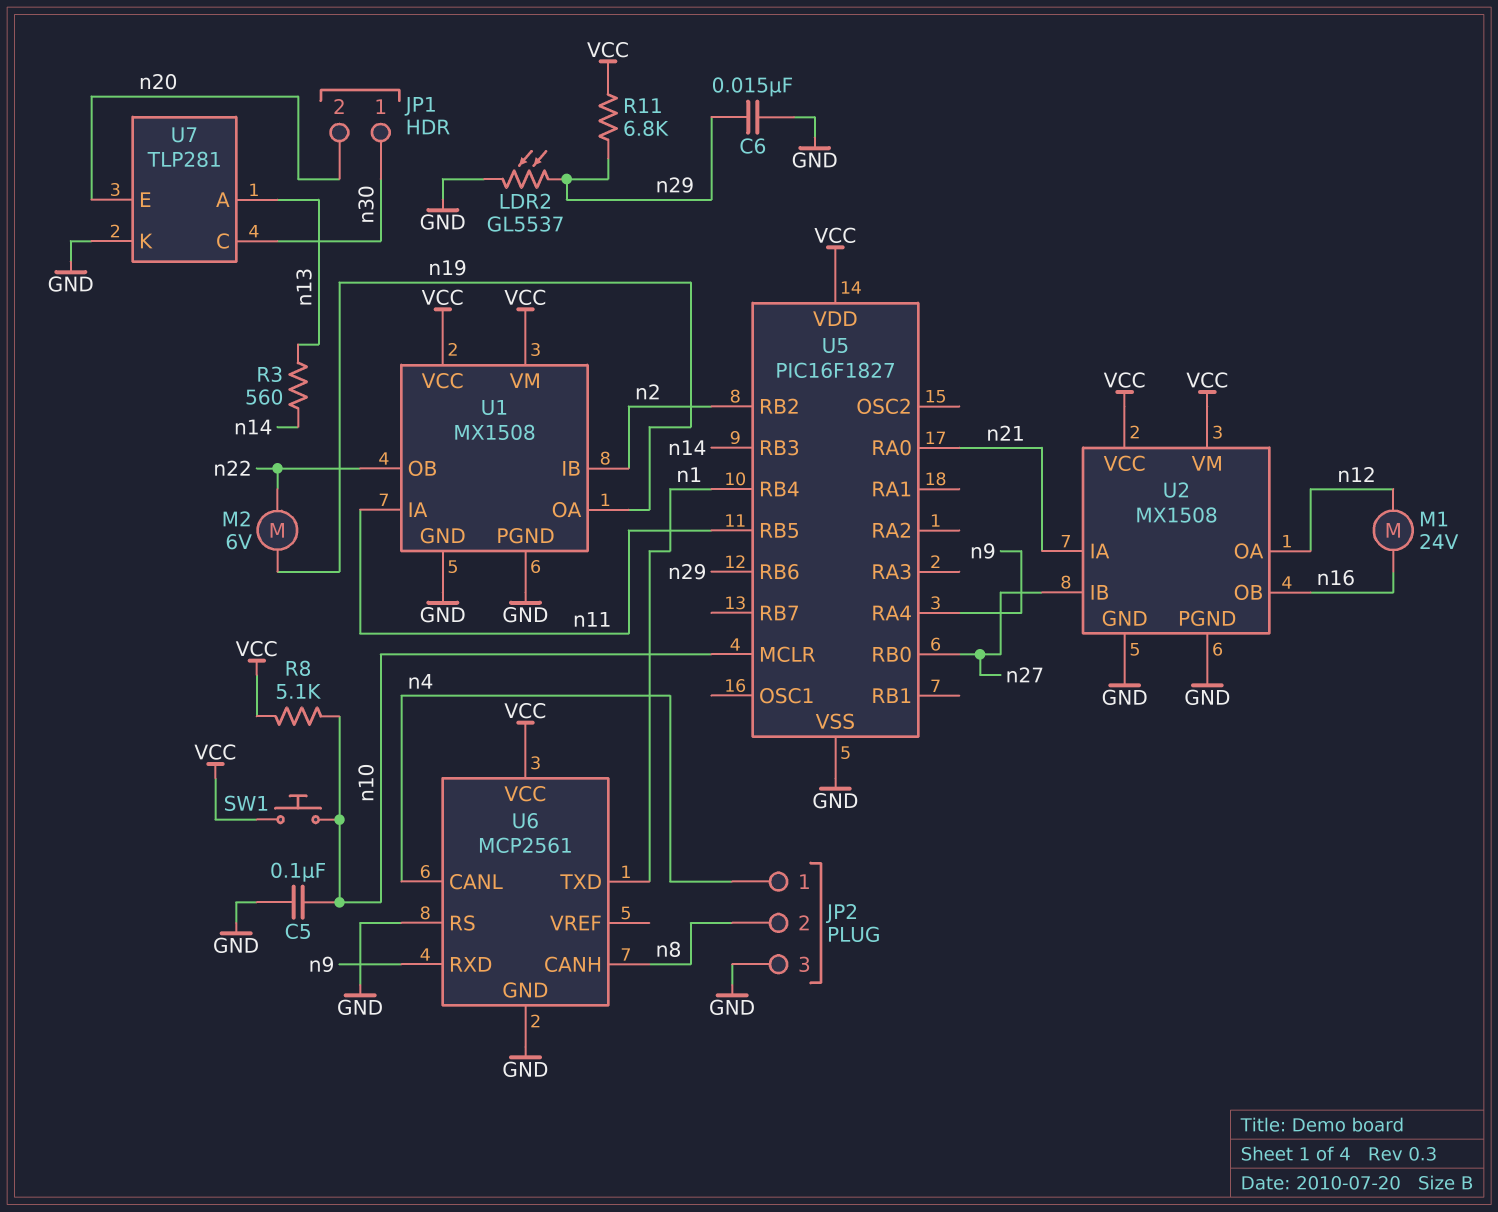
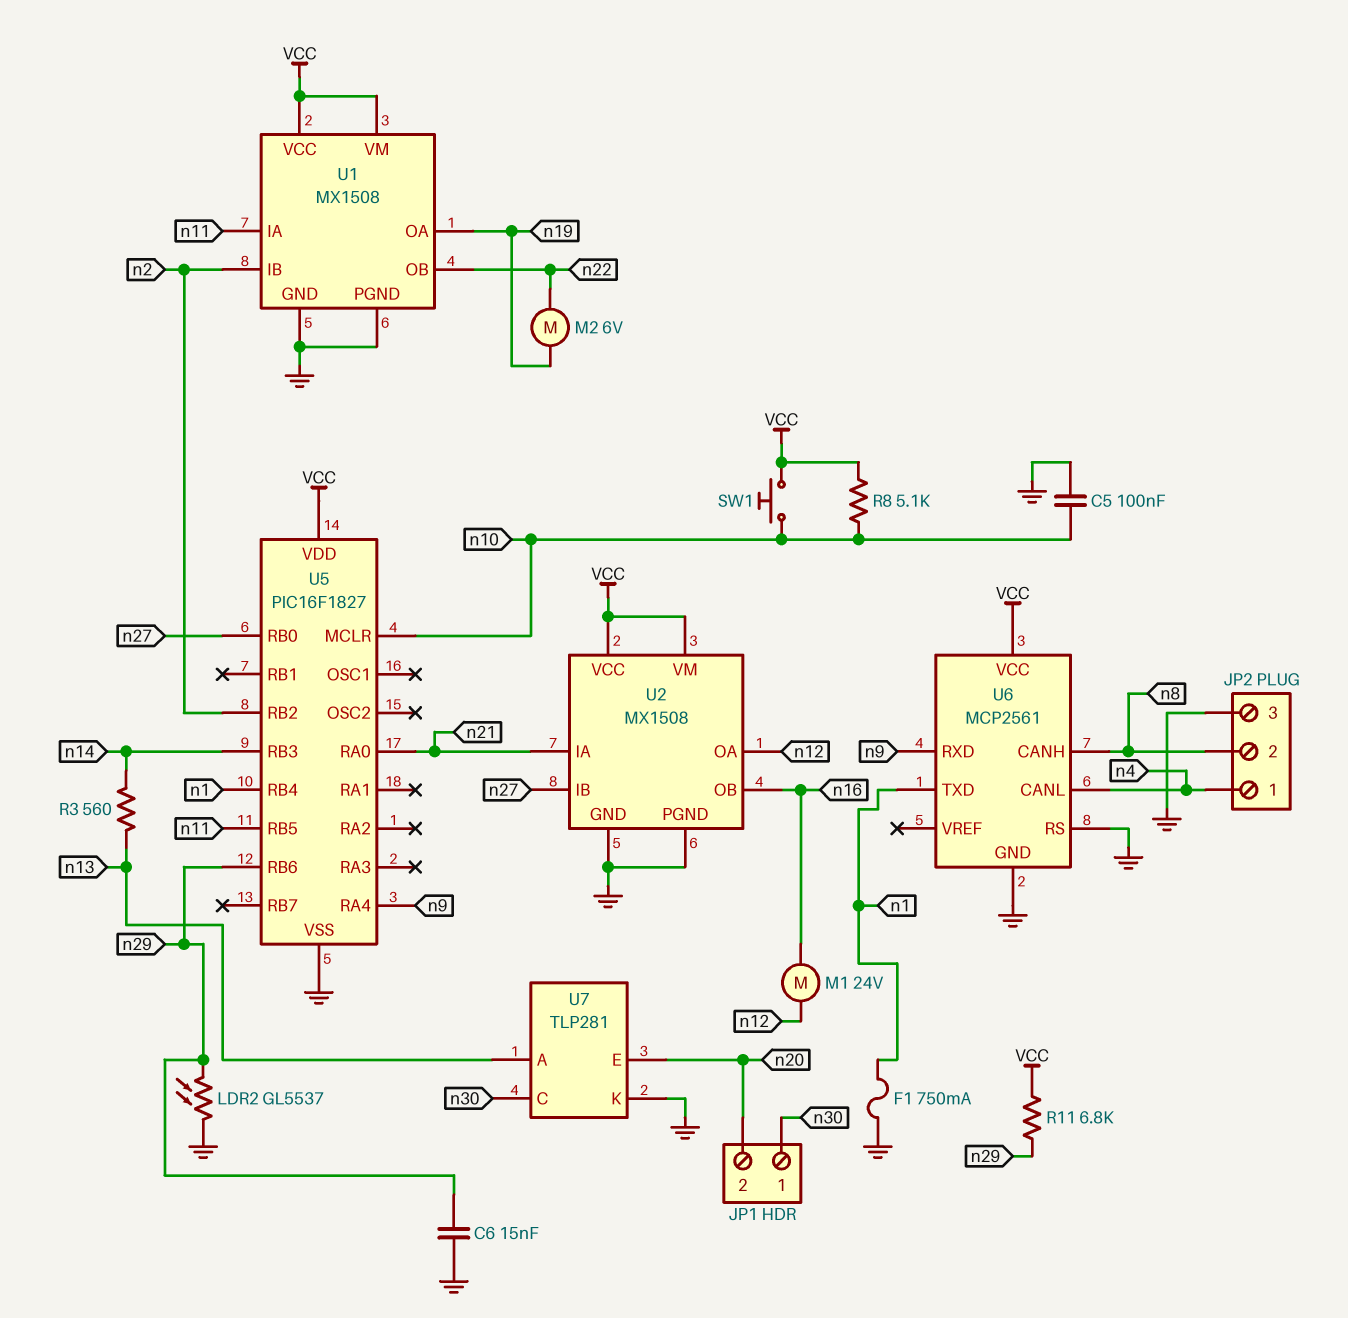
F1: none -> 750mA (GND, n1)

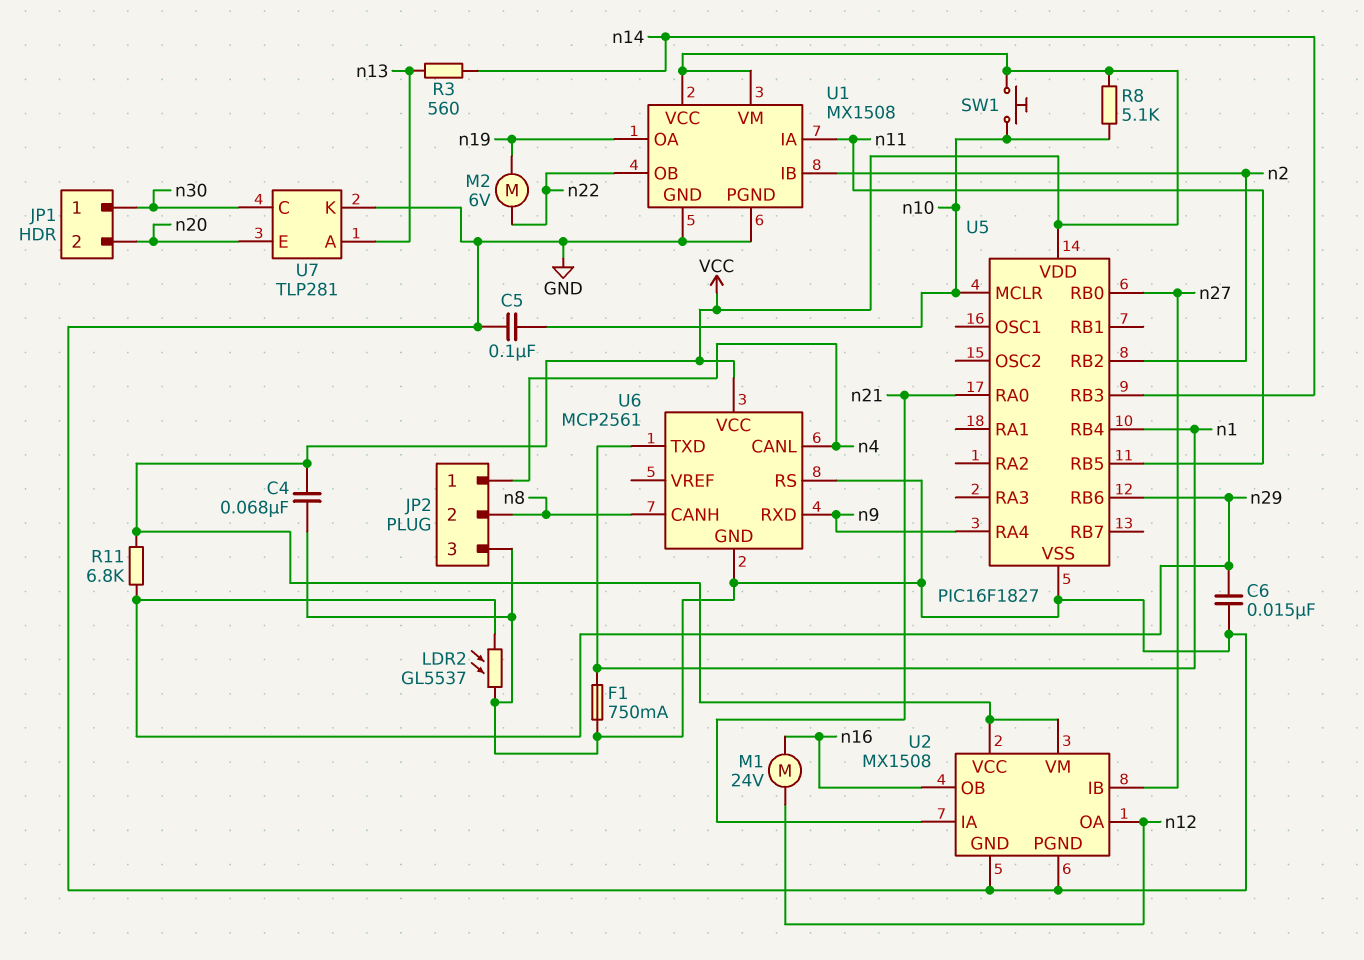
C4: none -> 68nF (GND, VCC)

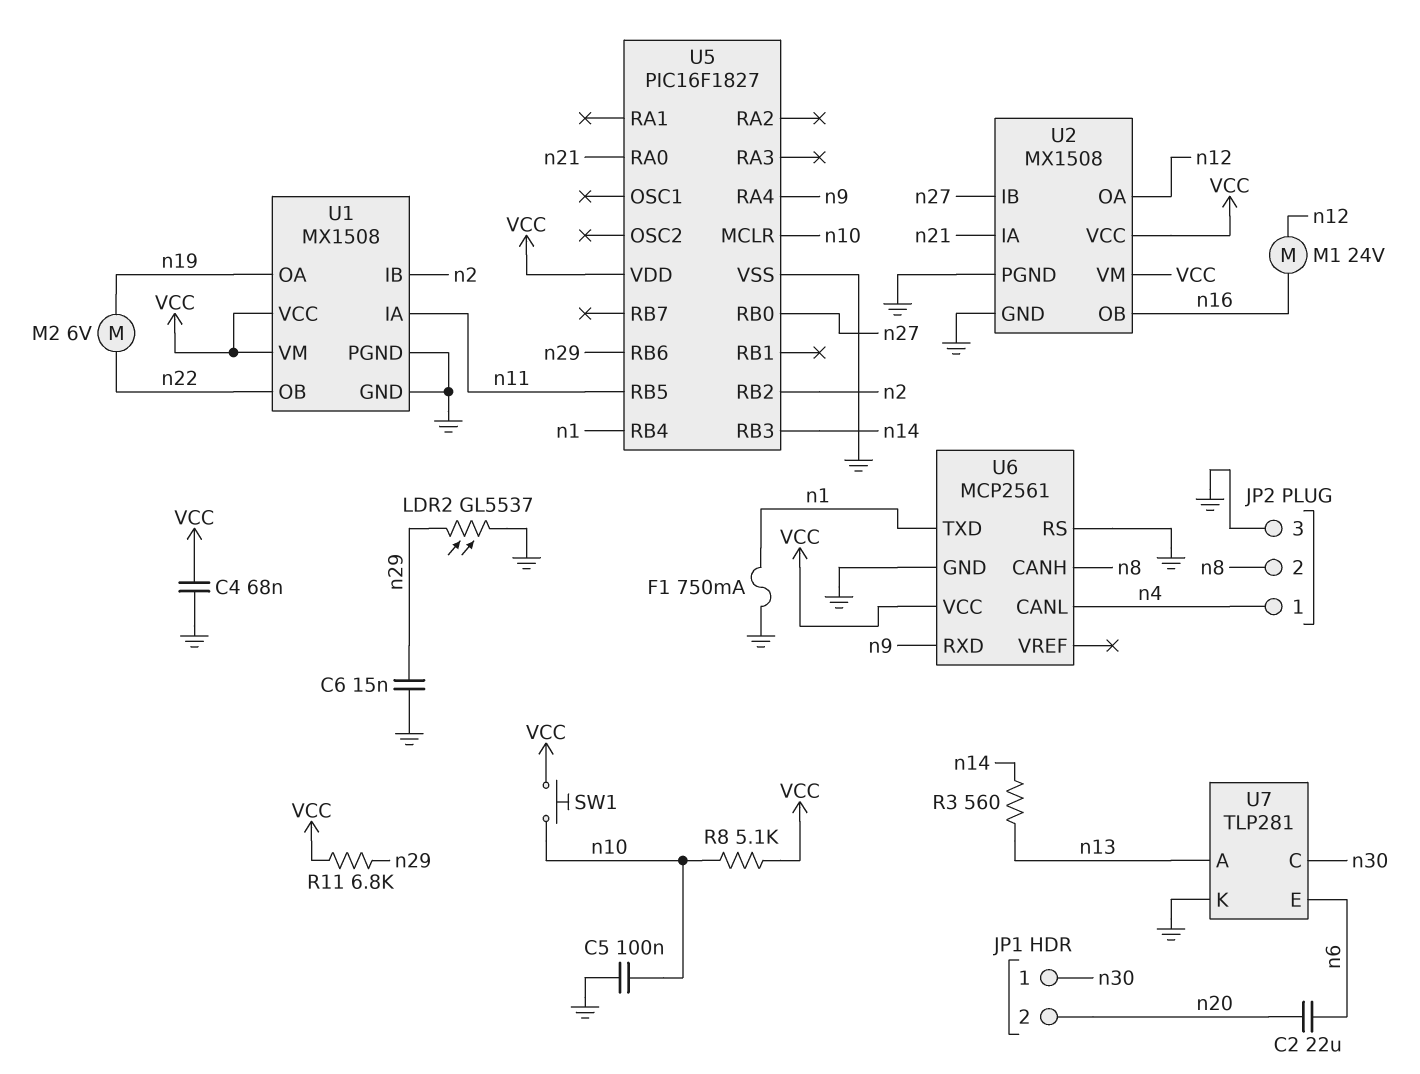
C2: none -> 22uF (n6, n20)
U7 pin E: n20 -> n6

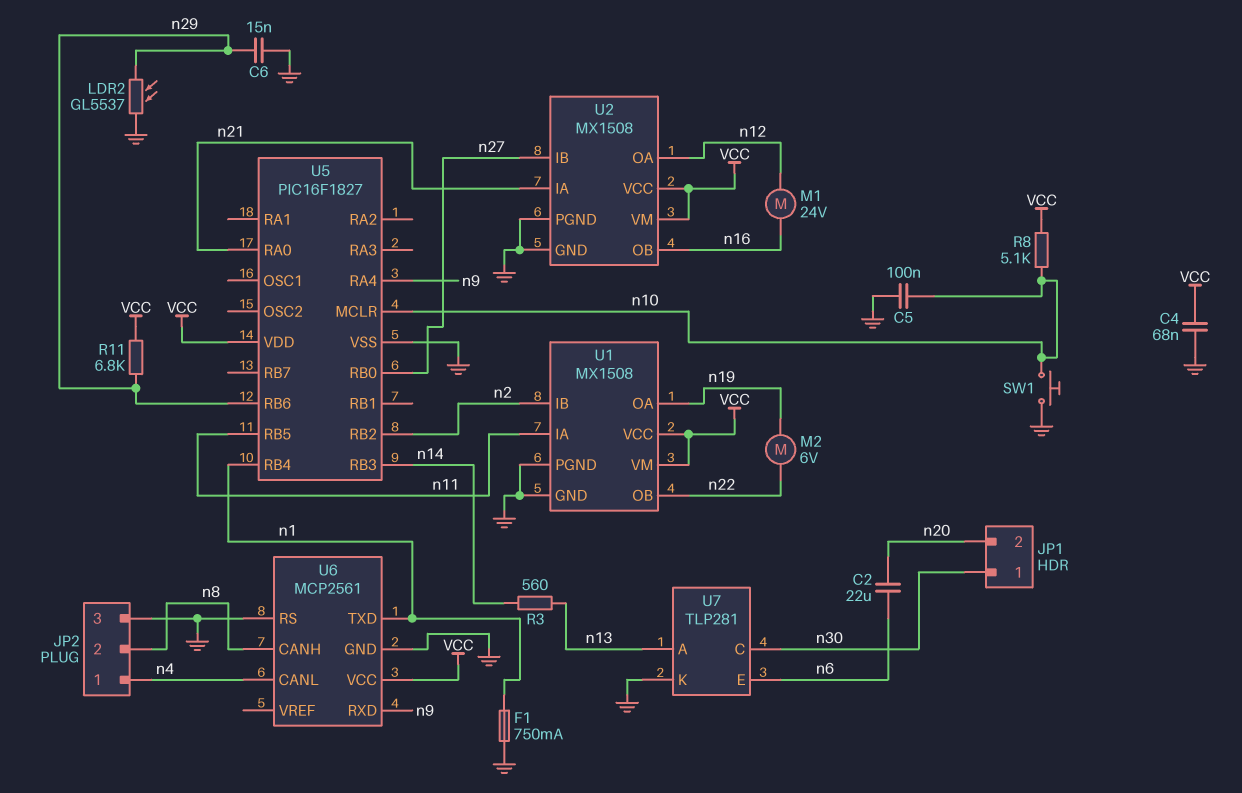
SW1: button (VCC, n10) -> button (GND, n10)

